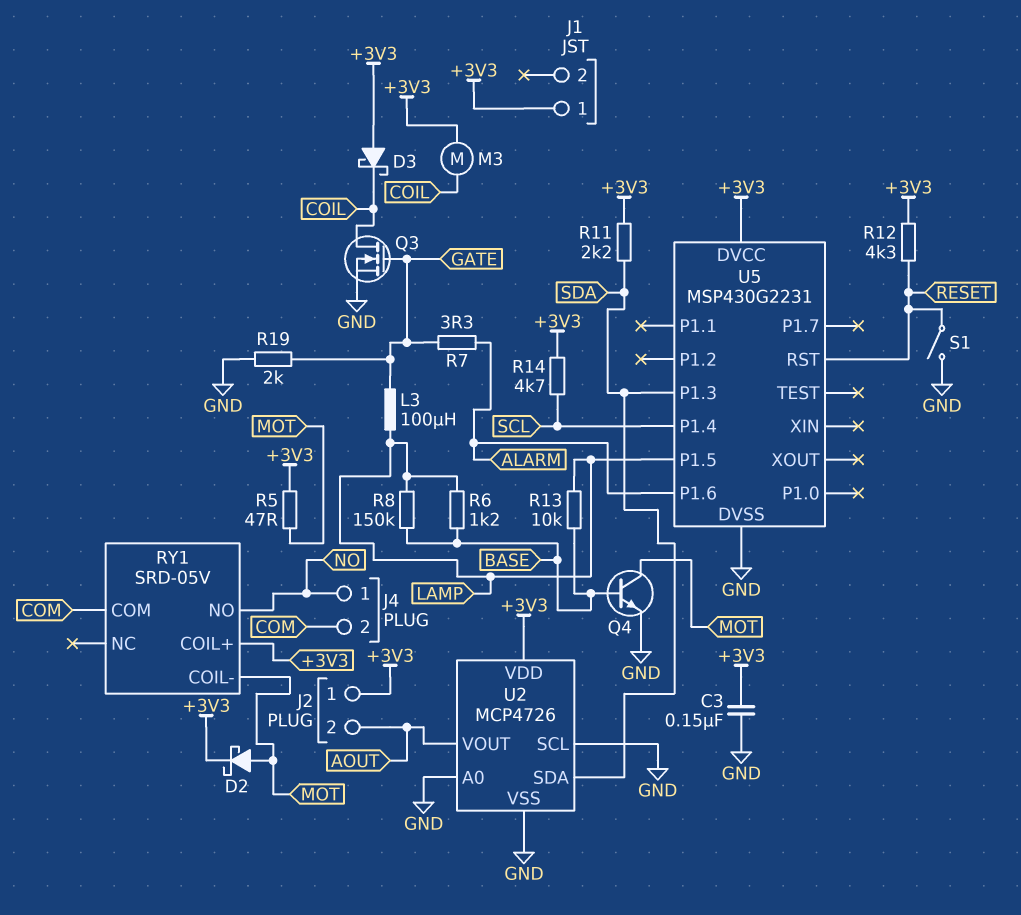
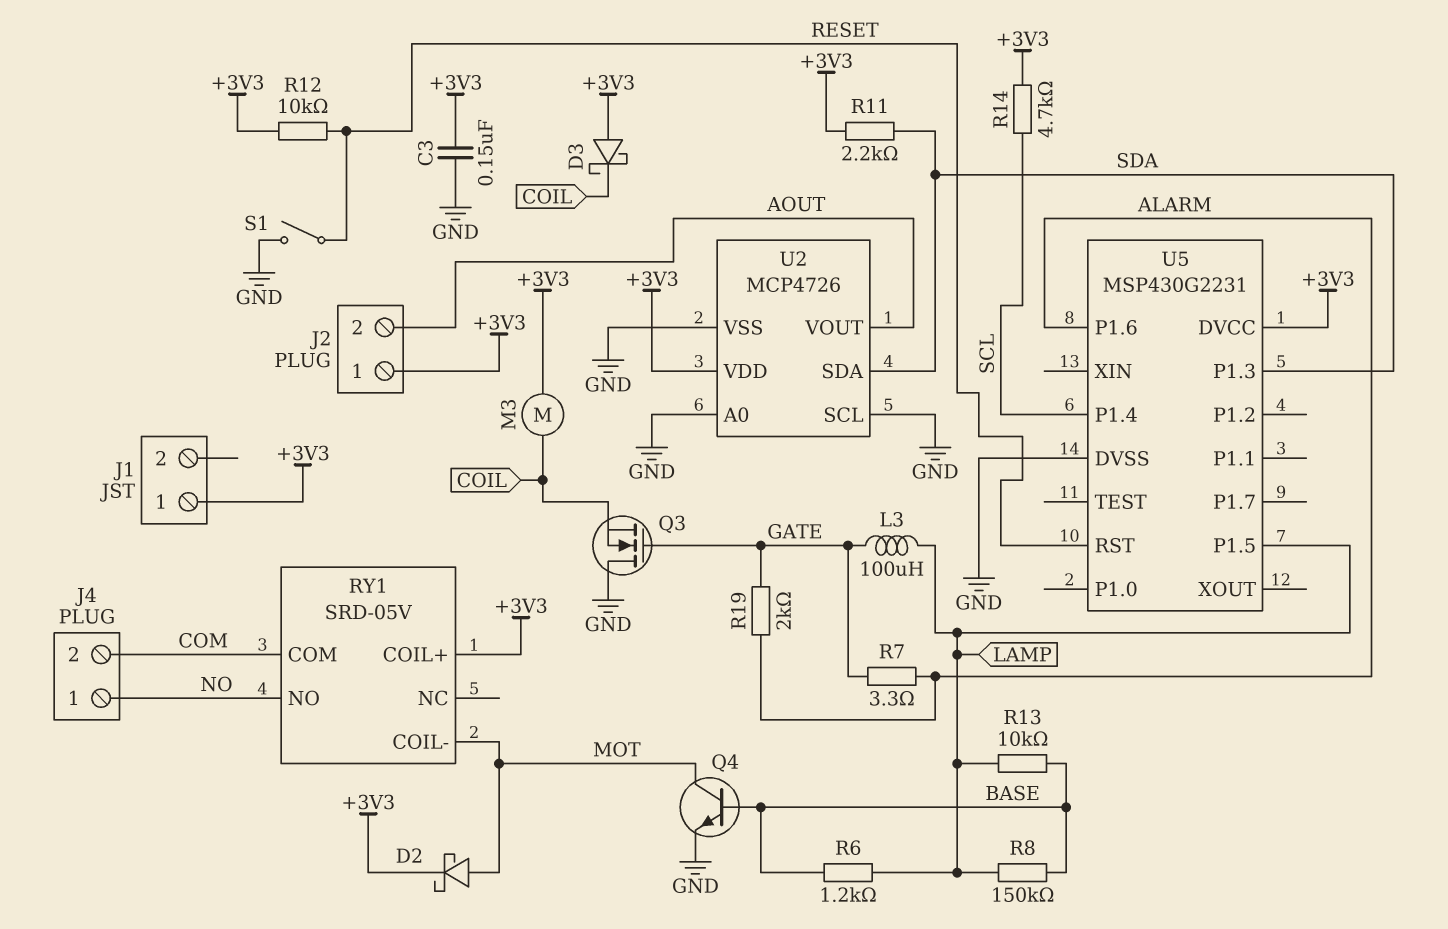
Q3: NMOS (G GATE, D COIL, S GND) -> NMOS (G GATE, D GND, S COIL)
R5: 47 (+3V3, MOT) -> none
R12: 4.3k (+3V3, RESET) -> 10k (+3V3, RESET)
R19: 2k (GATE, GND) -> 2k (ALARM, GATE)

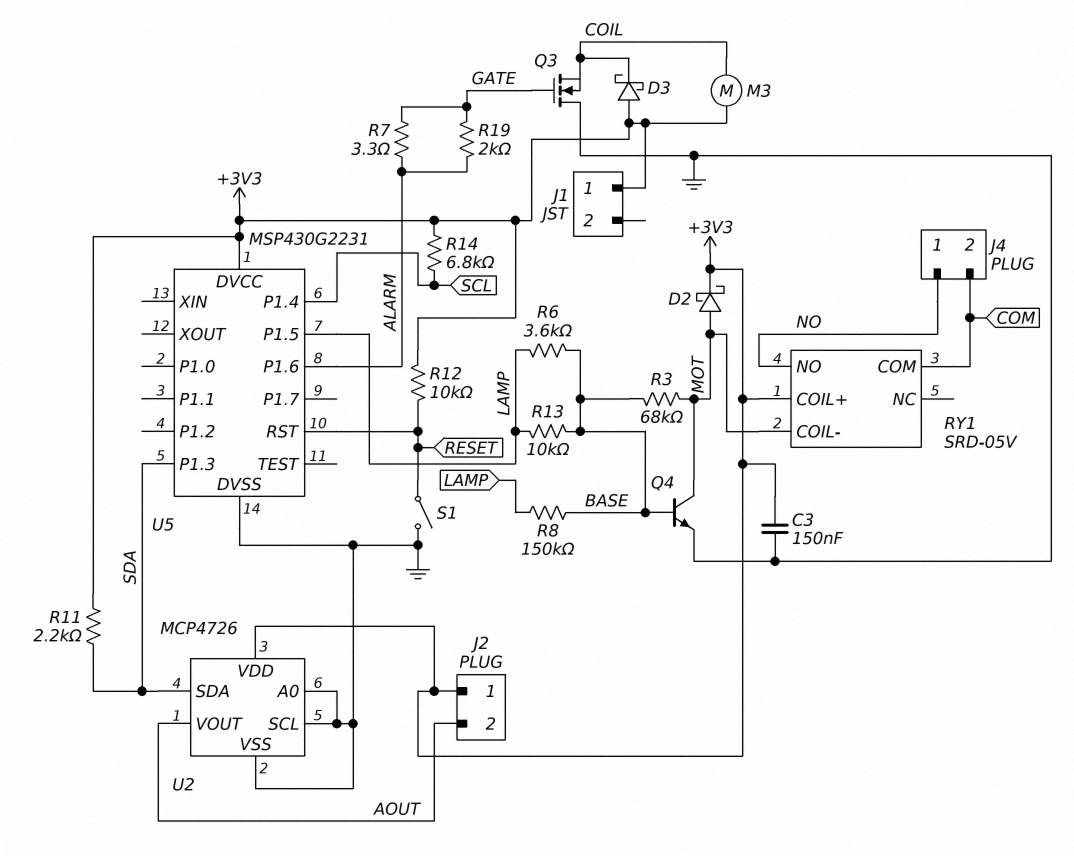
L3: 100uH (GATE, LAMP) -> none
R3: none -> 68k (BASE, MOT)
R6: 1.2k (BASE, LAMP) -> 3.6k (BASE, LAMP)
R14: 4.7k (+3V3, SCL) -> 6.8k (+3V3, SCL)

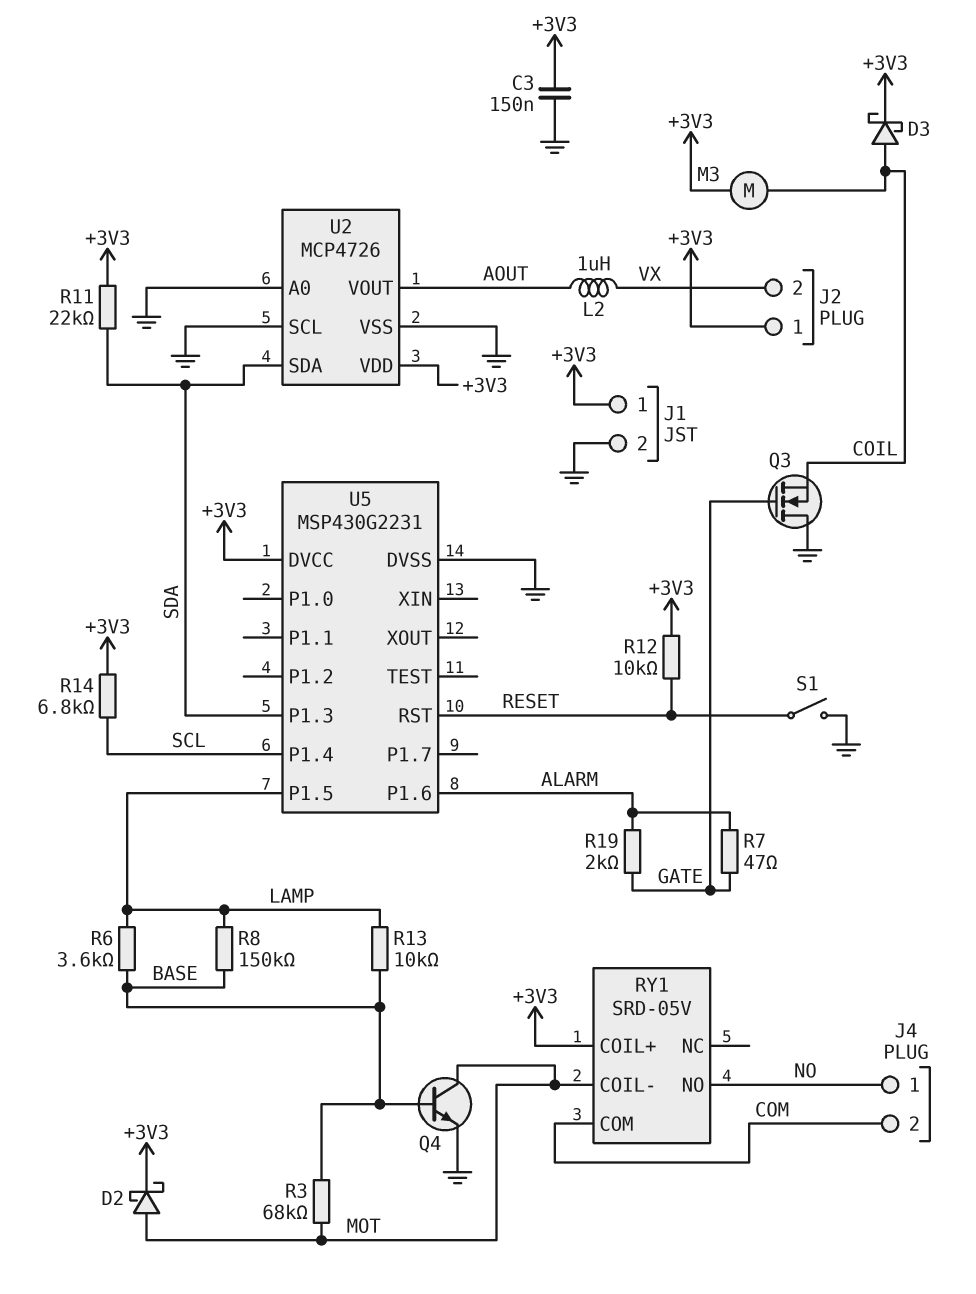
D3: schottky (A +3V3, K COIL) -> schottky (A COIL, K +3V3)
J1 pin 2: none -> GND
J2 pin 2: AOUT -> VX
L2: none -> 1uH (AOUT, VX)
R7: 3.3 (ALARM, GATE) -> 47 (ALARM, GATE)
R11: 2.2k (+3V3, SDA) -> 22k (+3V3, SDA)

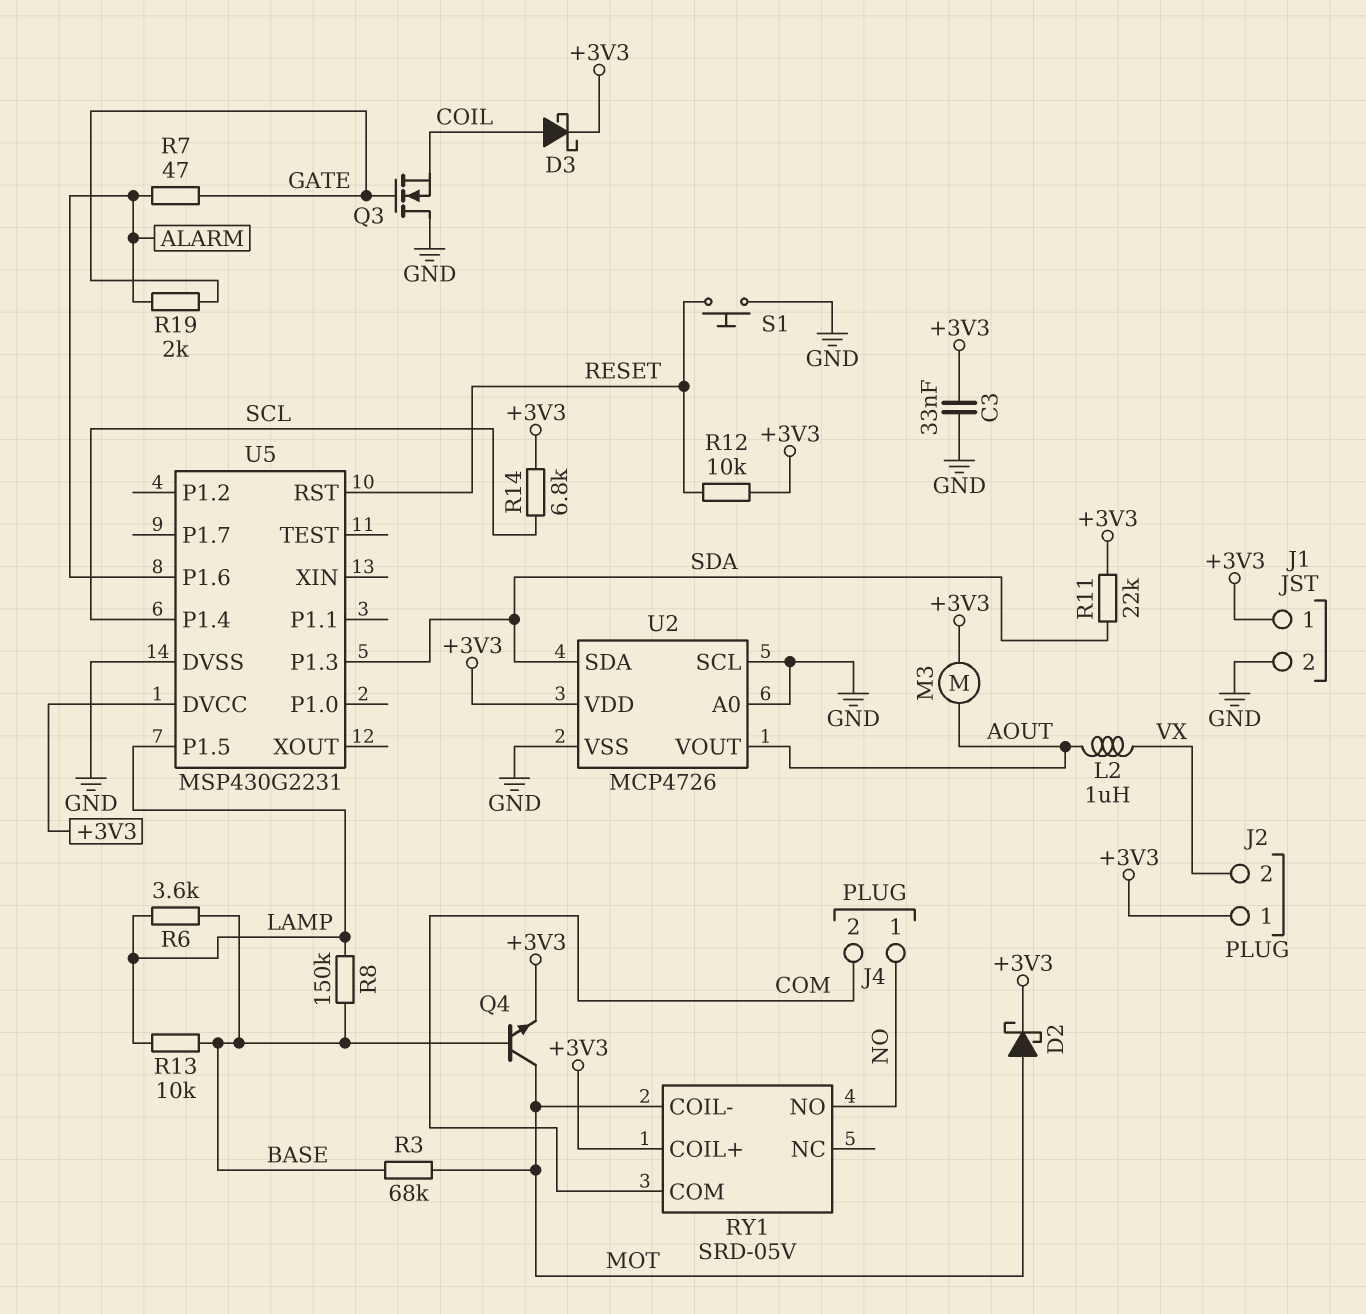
C3: 150nF (+3V3, GND) -> 33nF (+3V3, GND)
M3: motor (+3V3, COIL) -> motor (+3V3, AOUT)
Q4: NPN (B BASE, C MOT, E GND) -> NPN (B BASE, C MOT, E +3V3)
S1: switch (GND, RESET) -> button (GND, RESET)

